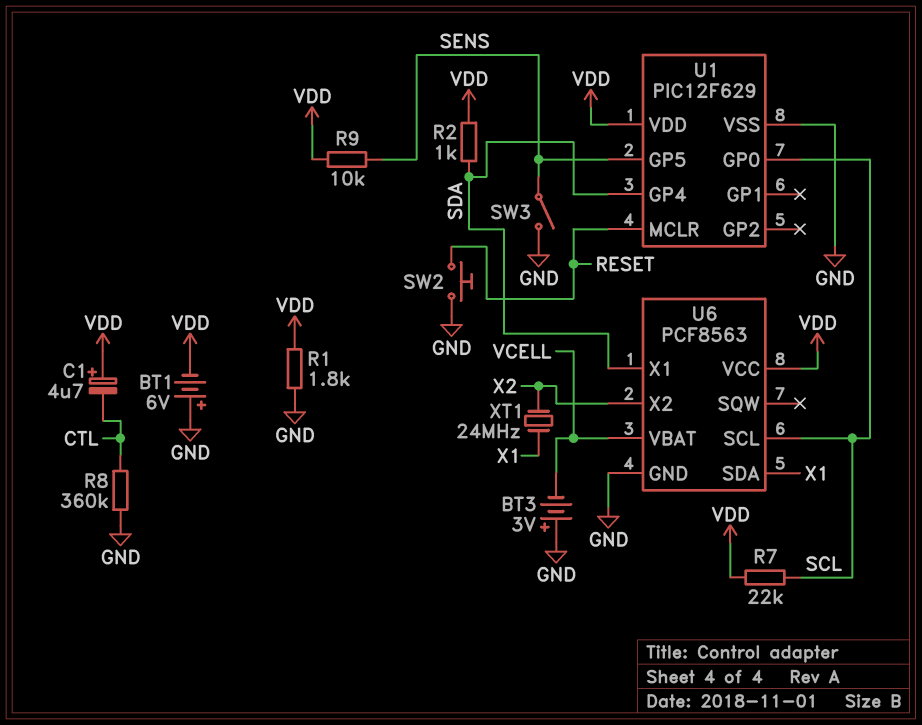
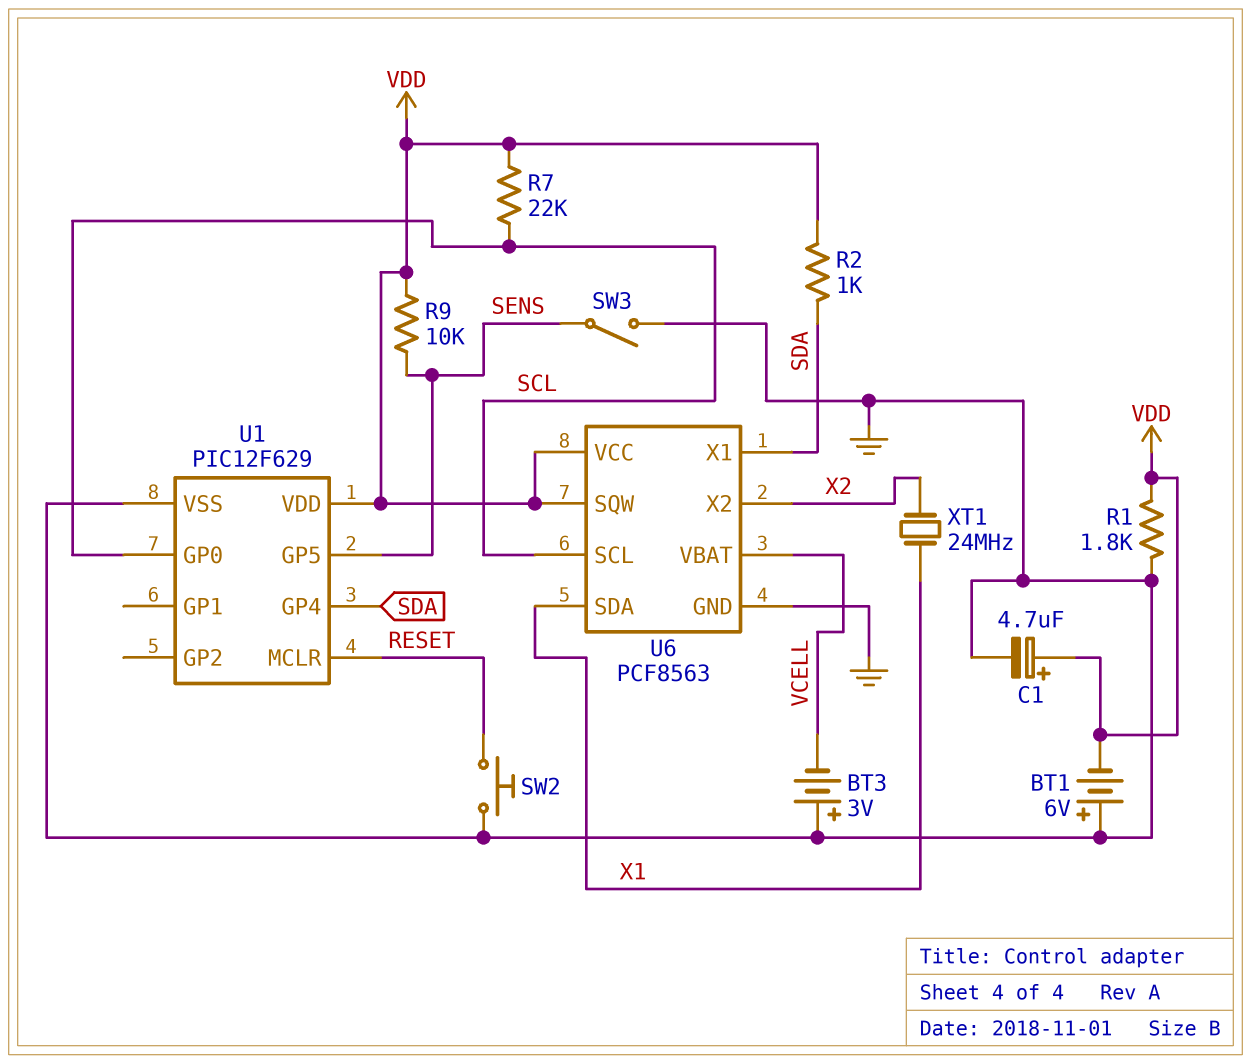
C1: 4.7uF (plus VDD, minus CTL) -> 4.7uF (plus VDD, minus GND)
R8: 360k (CTL, GND) -> none
U6 pin SQW: none -> VDD

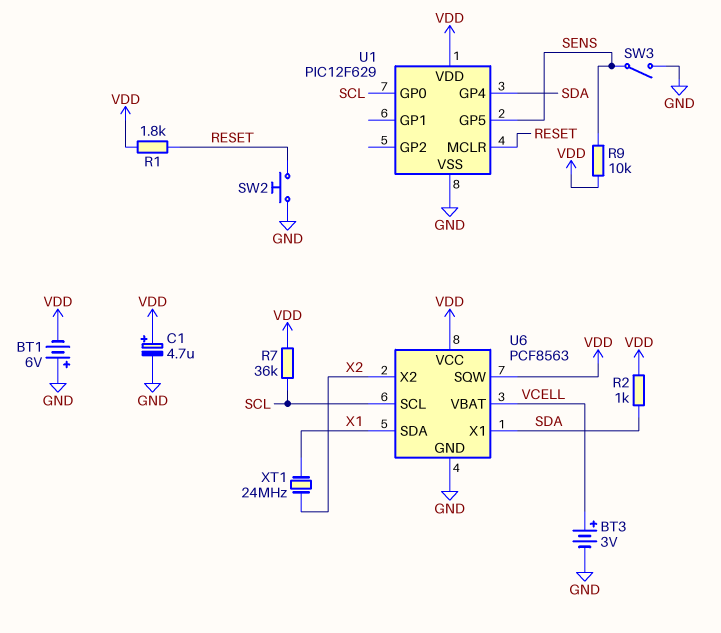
BT3: 3V (plus GND, minus VCELL) -> 3V (plus VCELL, minus GND)
R1: 1.8k (GND, VDD) -> 1.8k (RESET, VDD)
R7: 22k (SCL, VDD) -> 36k (SCL, VDD)

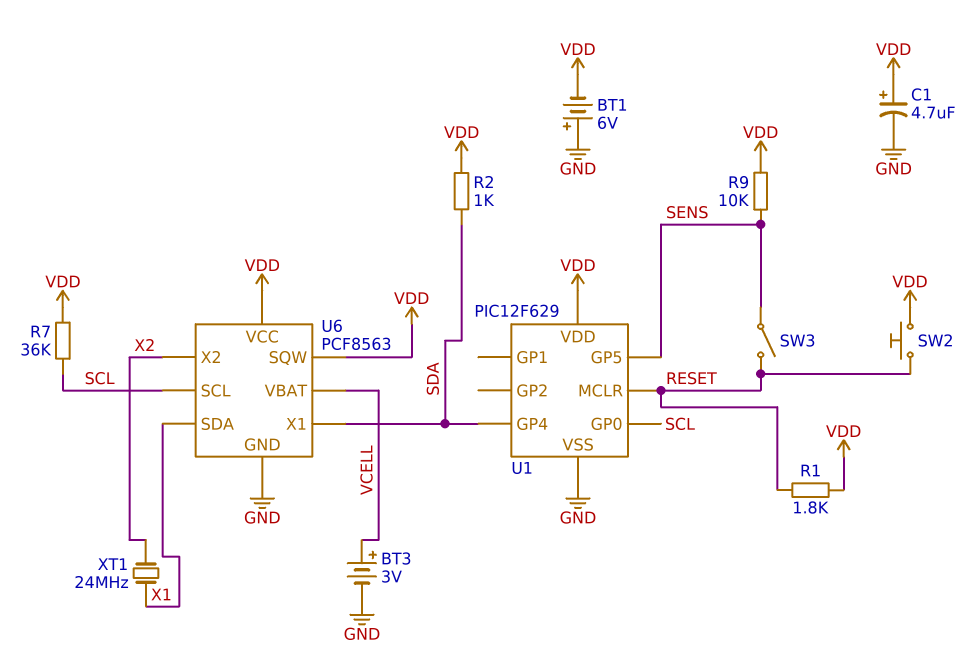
SW2: button (GND, RESET) -> button (RESET, VDD)
SW3: switch (GND, SENS) -> switch (RESET, SENS)

